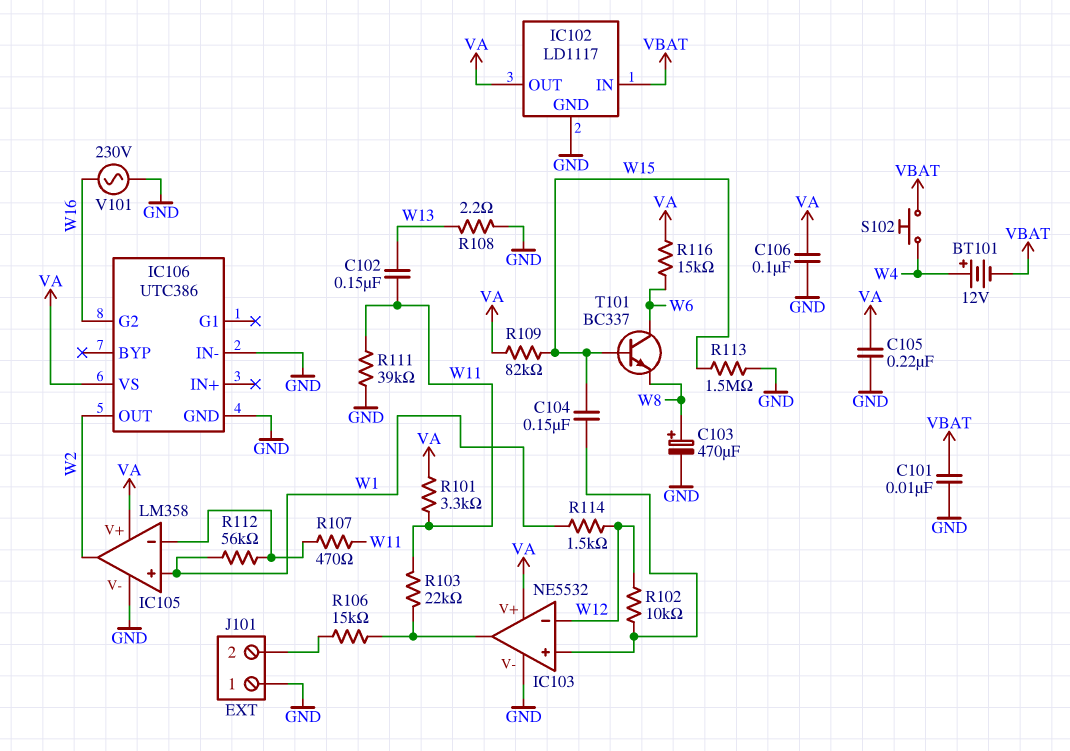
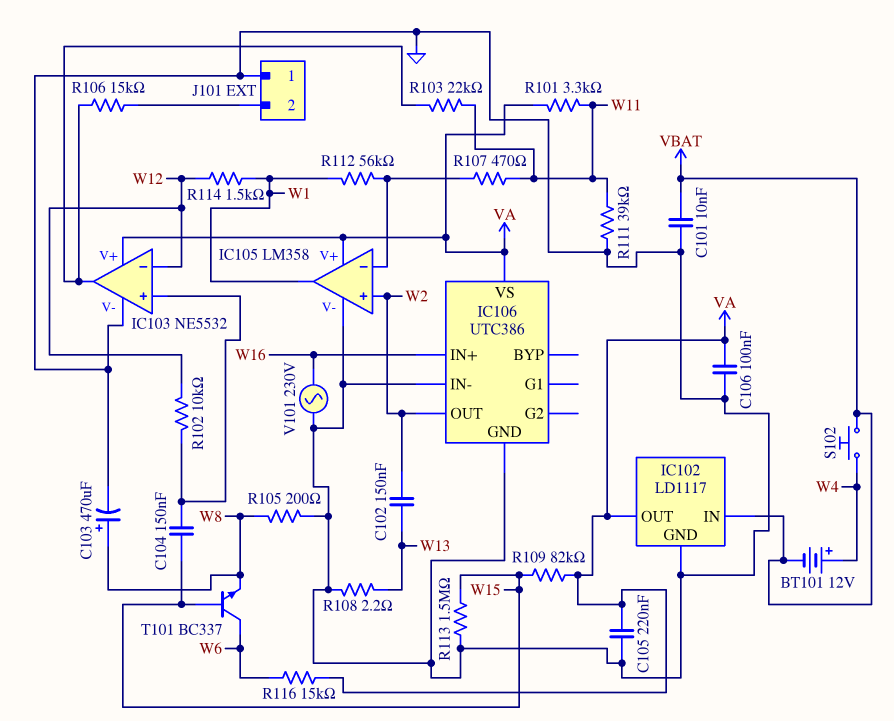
C102: 150nF (W11, W13) -> 150nF (W2, W13)
IC105 pin in+: W1 -> W2
IC105 pin out: W2 -> W1
IC106 pin G2: W16 -> none
IC106 pin IN+: none -> W16
R105: none -> 200 (GND, W8)

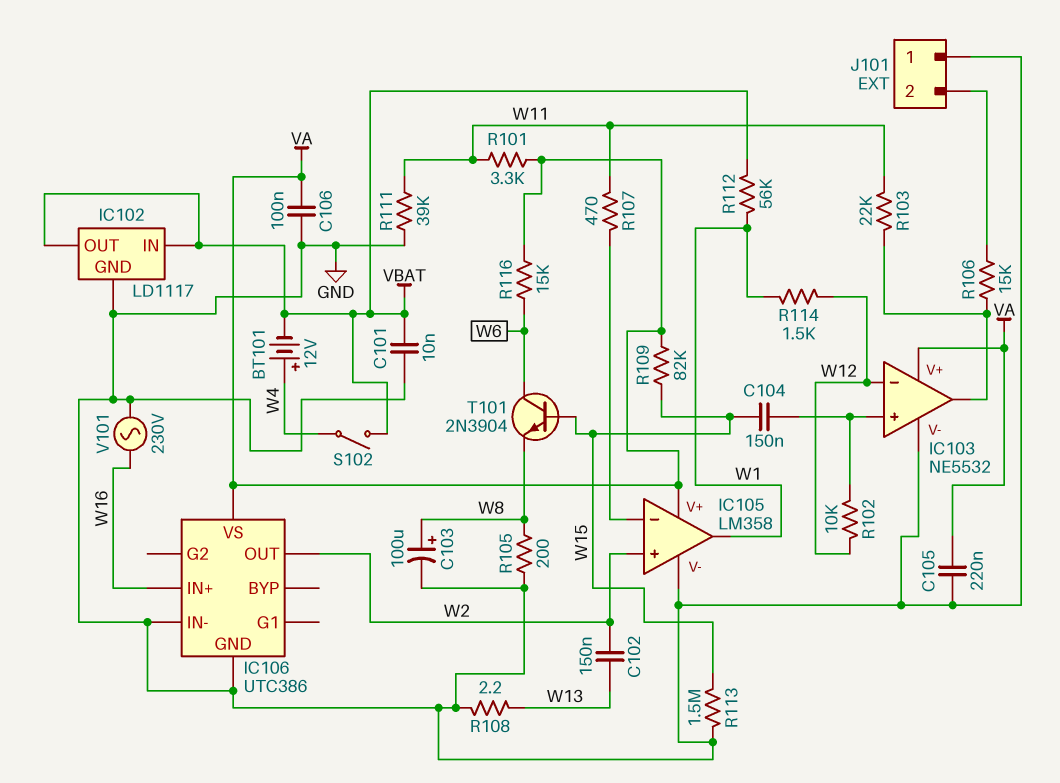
C103: 470uF (plus W8, minus GND) -> 100uF (plus W8, minus GND)
IC102 pin OUT: VA -> VBAT
R112: 56k (IC105/in-, W1) -> 56k (VBAT, W1)
S102: button (VBAT, W4) -> switch (VBAT, W4)
T101: NPN BC337 (B W15, C W6, E W8) -> NPN 2N3904 (B W15, C W6, E W8)

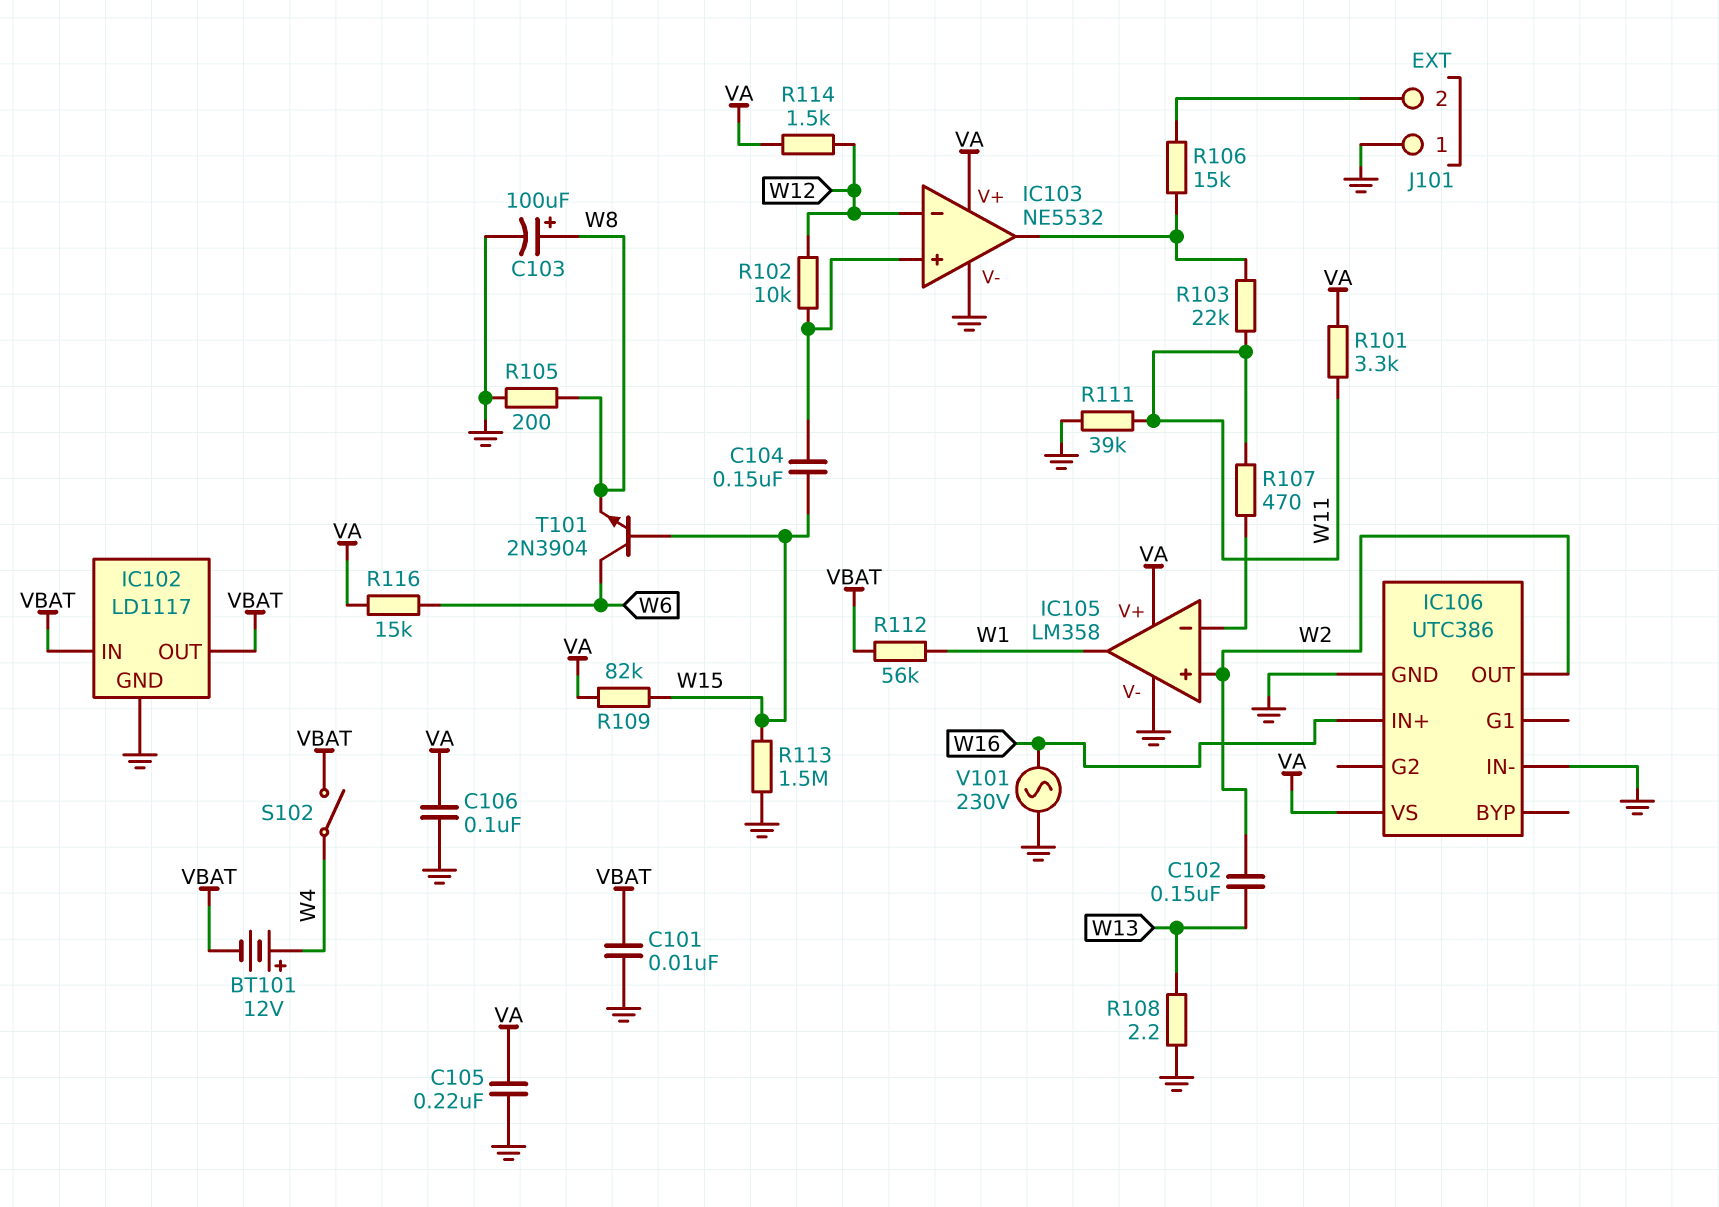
R114: 1.5k (W1, W12) -> 1.5k (VA, W12)

